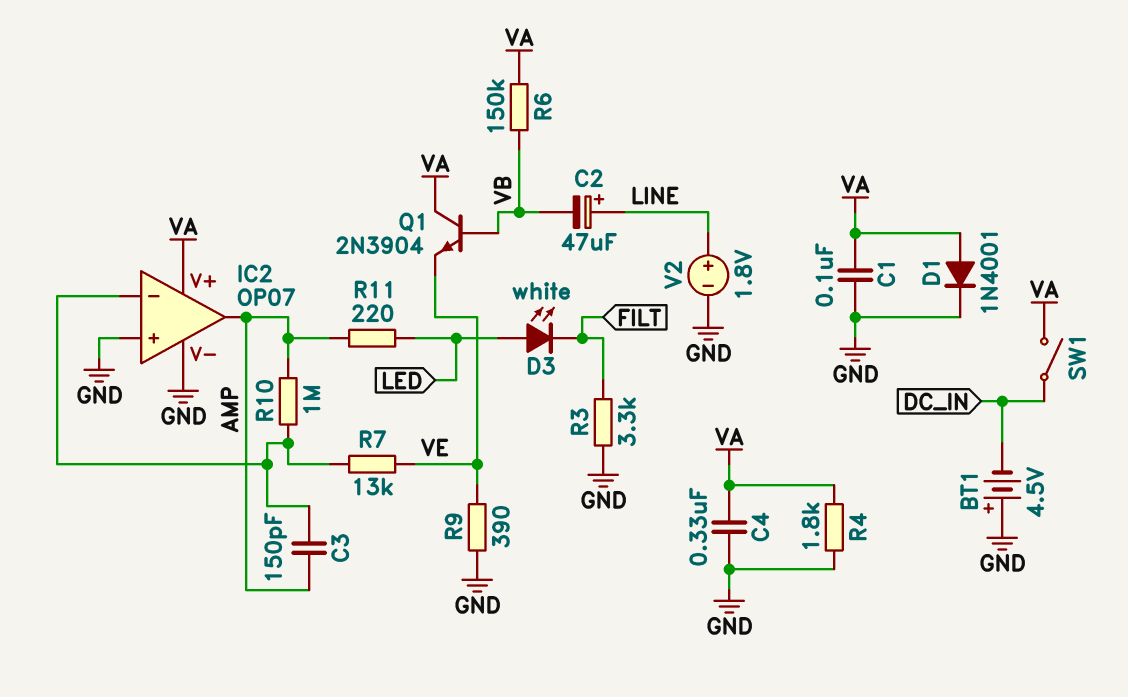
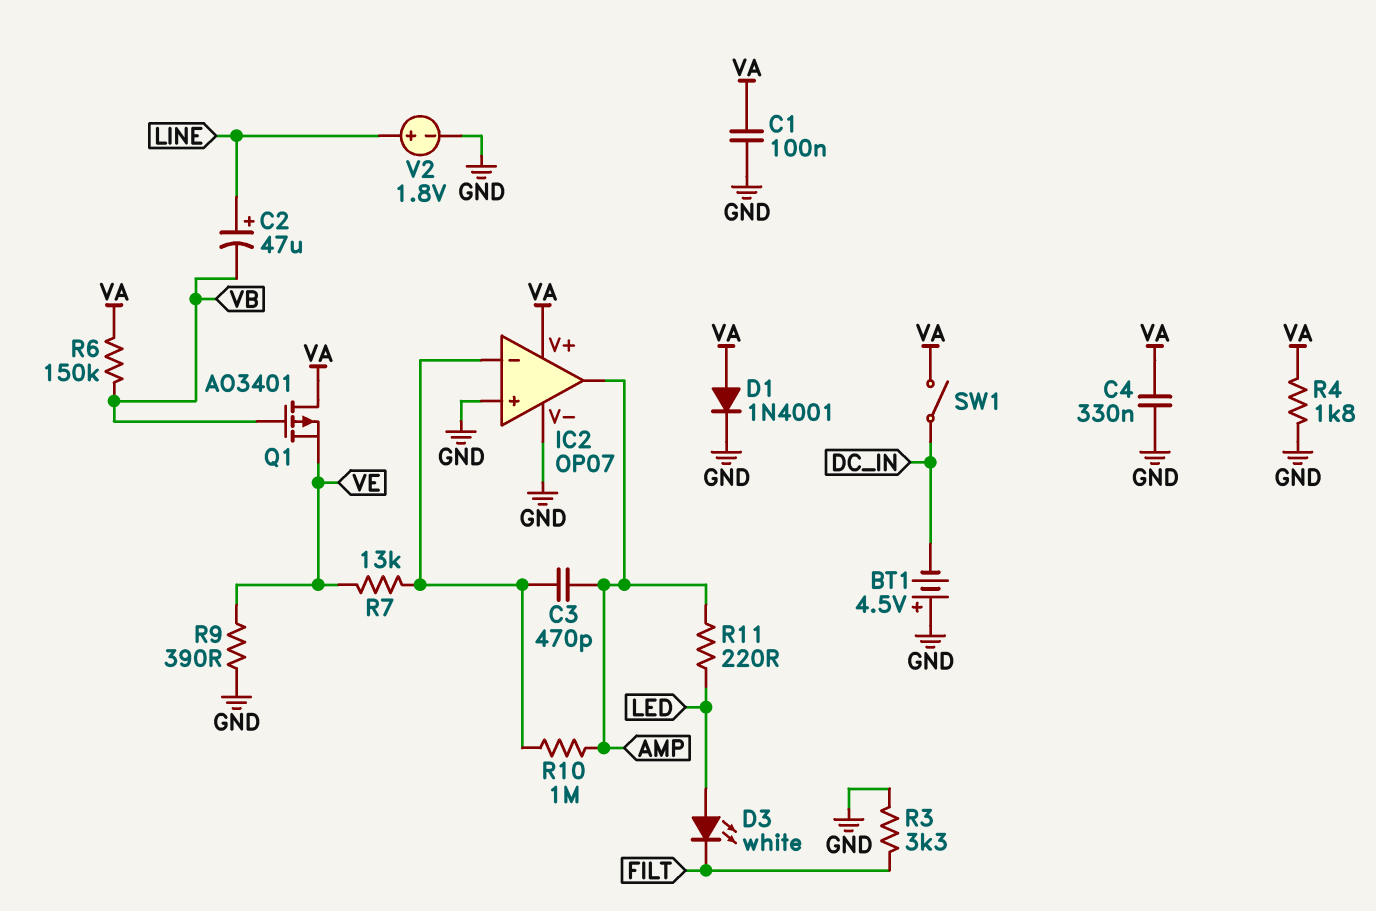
C3: 150pF (AMP, IC2/in-) -> 470pF (AMP, IC2/in-)
Q1: NPN 2N3904 (B VB, C VA, E VE) -> PMOS AO3401 (G VB, D VA, S VE)

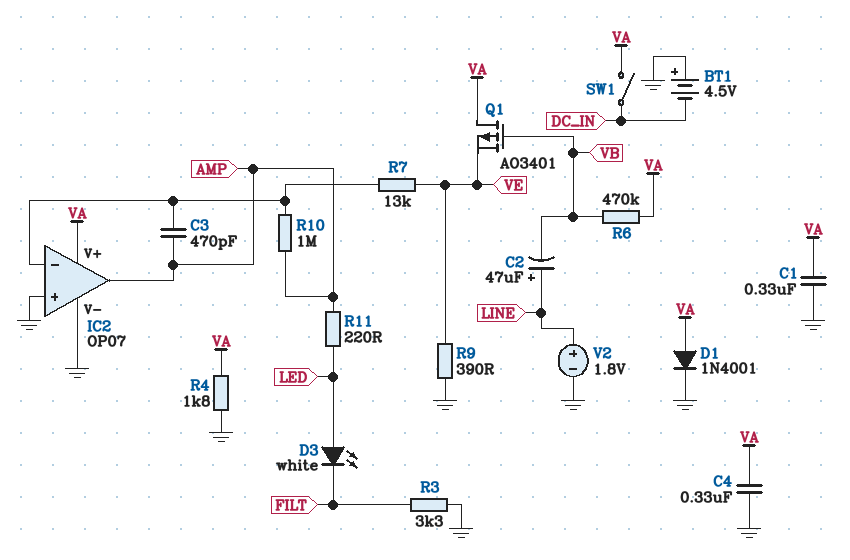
C1: 100nF (GND, VA) -> 330nF (GND, VA)
R6: 150k (VA, VB) -> 470k (VA, VB)

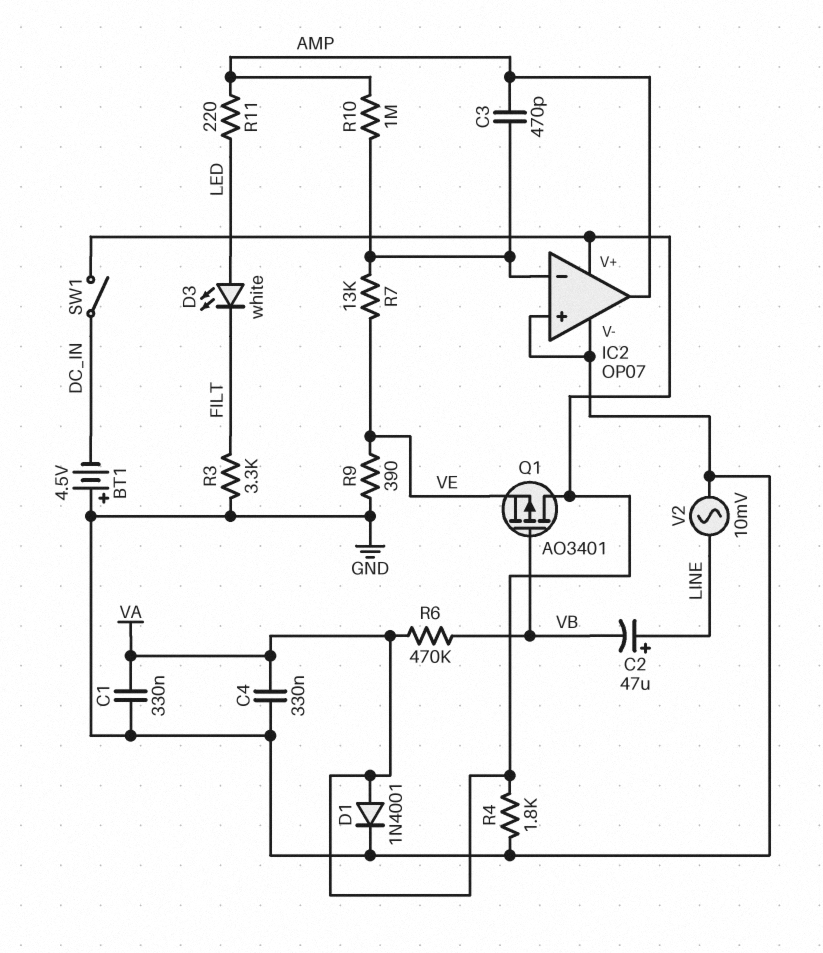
V2: 1.8V (plus LINE, minus GND) -> AC 10mV (GND, LINE)

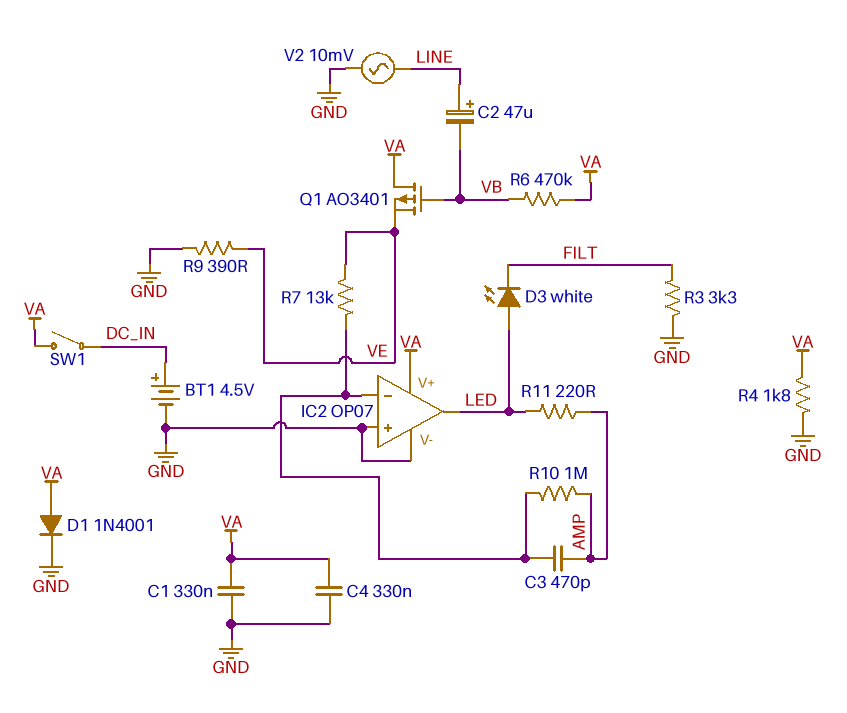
BT1: 4.5V (plus GND, minus DC_IN) -> 4.5V (plus DC_IN, minus GND)
IC2 pin out: AMP -> LED

